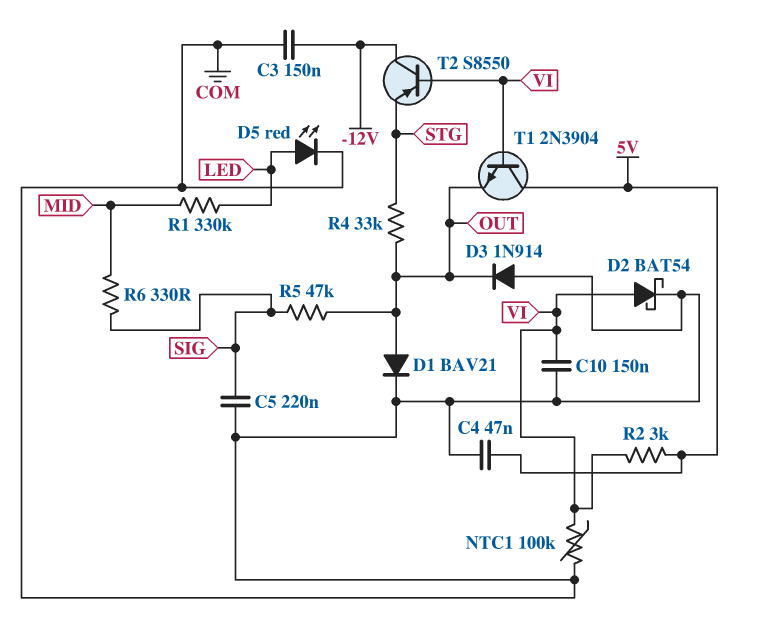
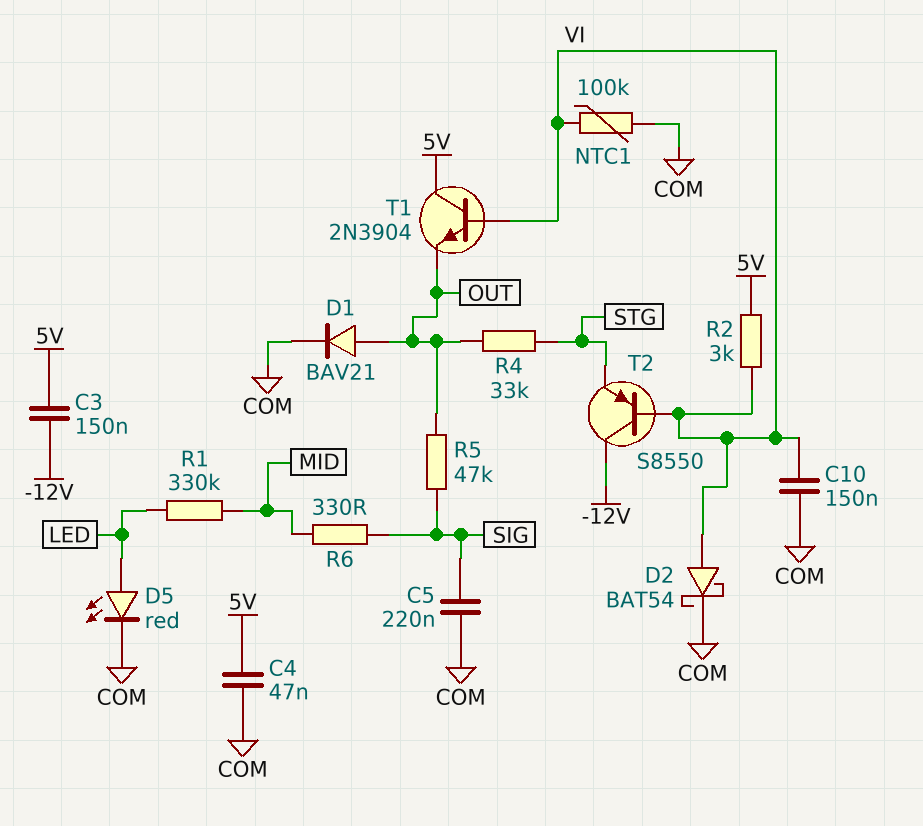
C3: 150nF (-12V, COM) -> 150nF (-12V, 5V)
D3: diode 1N914 (A COM, K OUT) -> none

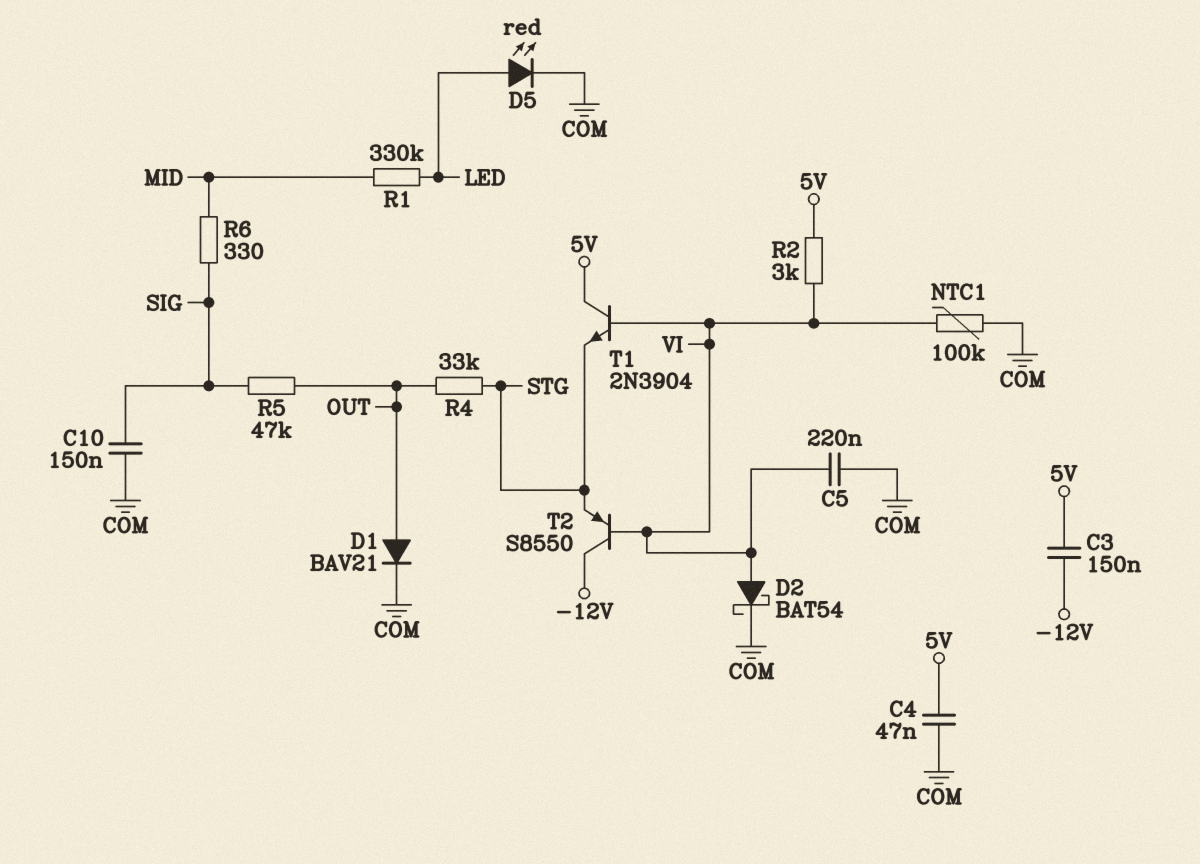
C5: 220nF (COM, SIG) -> 220nF (COM, VI)
C10: 150nF (COM, VI) -> 150nF (COM, SIG)
T1: NPN 2N3904 (B VI, C 5V, E OUT) -> NPN 2N3904 (B VI, C 5V, E STG)

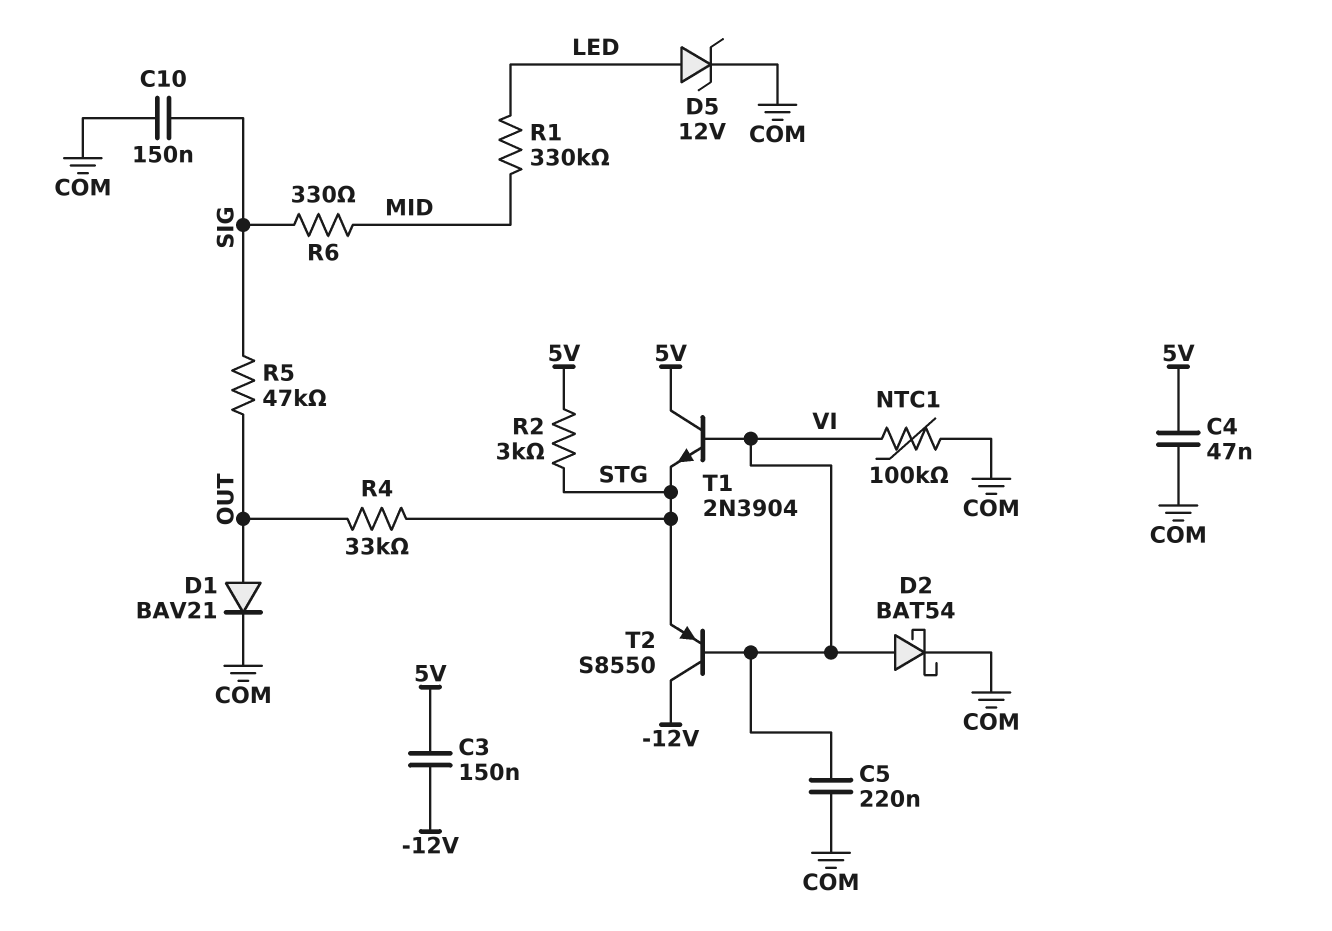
D5: LED red (A LED, K COM) -> zener 12V (A LED, K COM)
R2: 3k (5V, VI) -> 3k (5V, STG)

